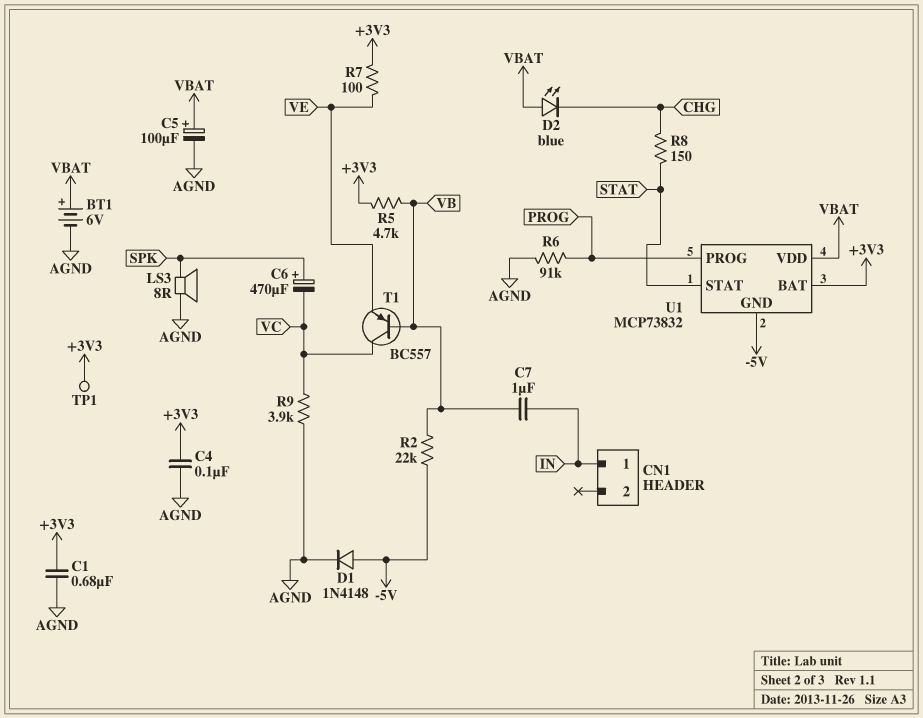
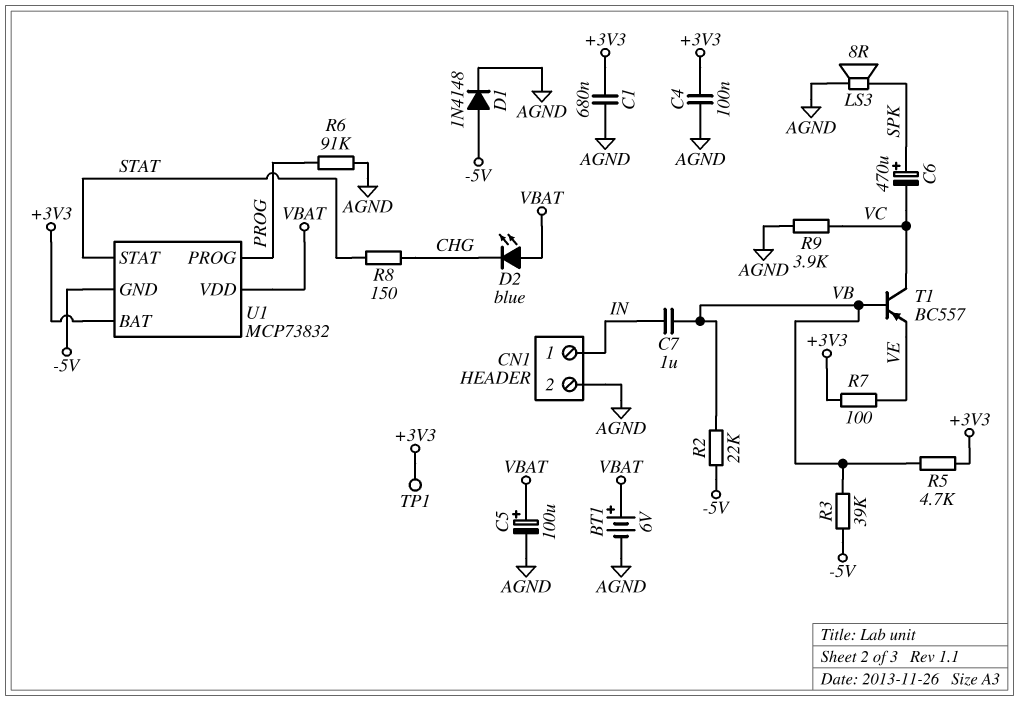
CN1 pin 2: none -> AGND
R3: none -> 39k (-5V, VB)

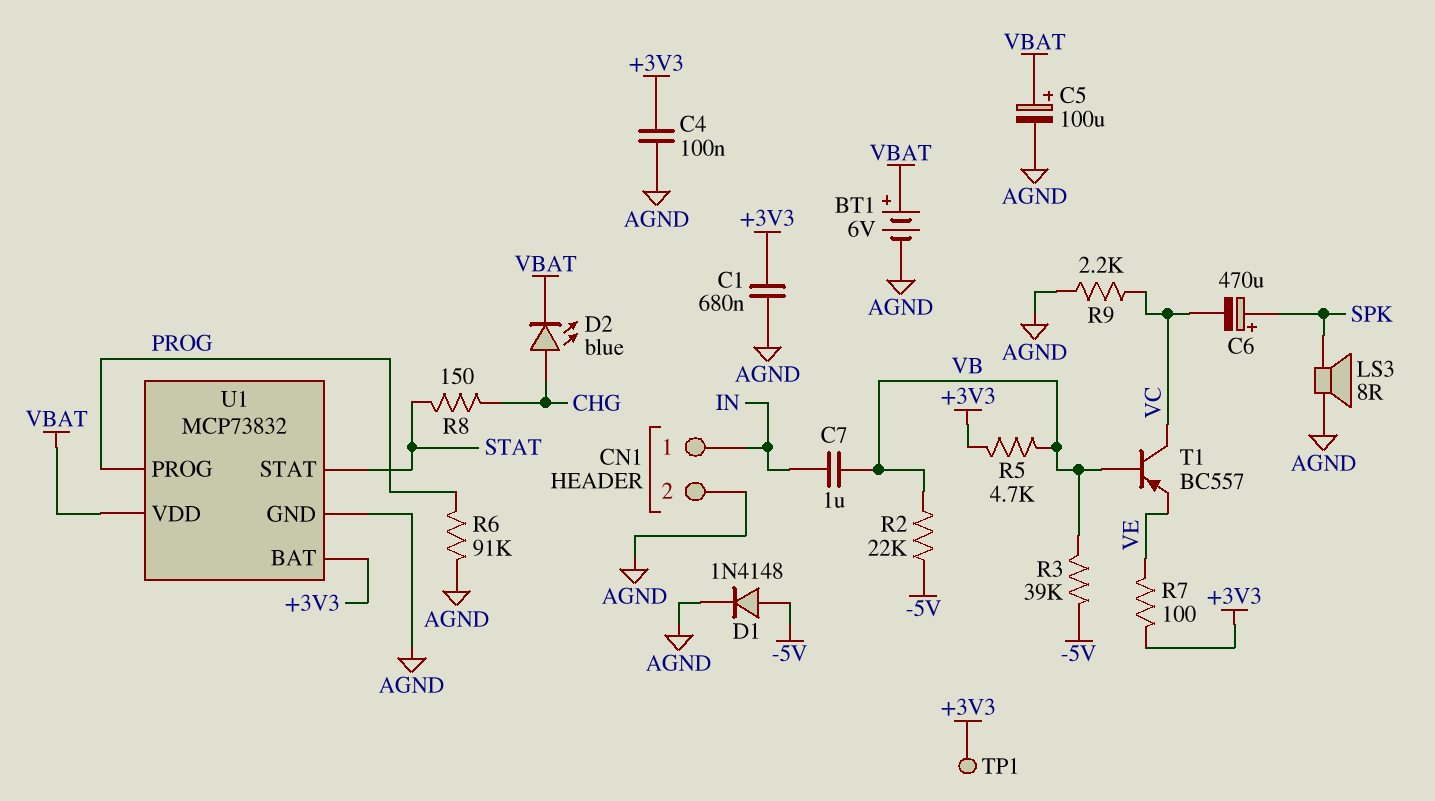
D2: LED blue (A VBAT, K CHG) -> LED blue (A CHG, K VBAT)
R9: 3.9k (AGND, VC) -> 2.2k (AGND, VC)
U1 pin GND: -5V -> AGND

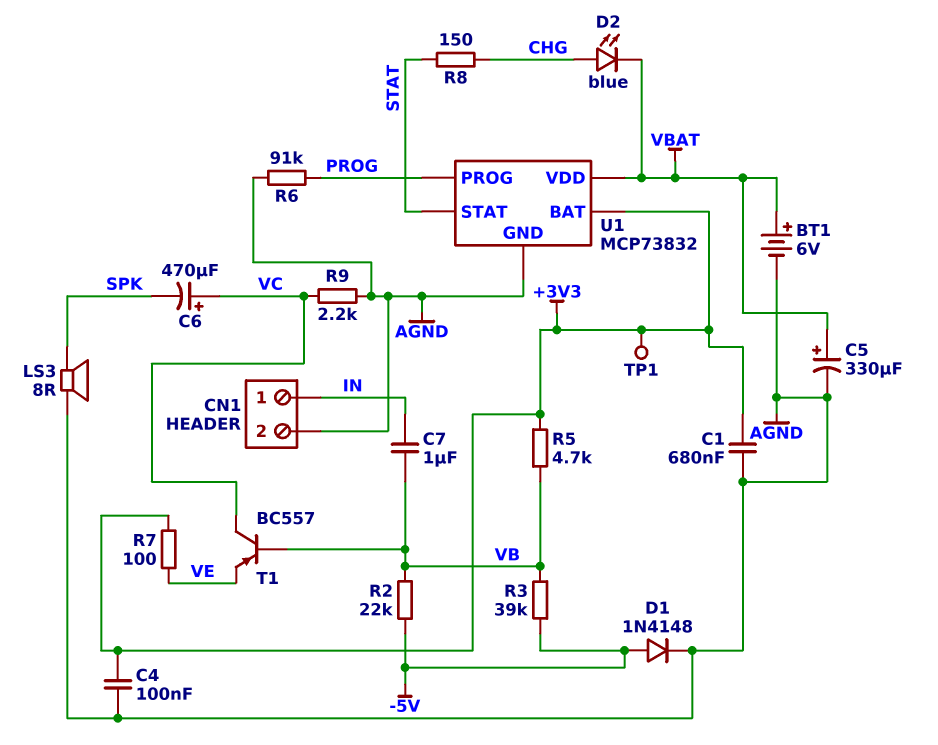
C5: 100uF (plus VBAT, minus AGND) -> 330uF (plus VBAT, minus AGND)
C6: 470uF (plus SPK, minus VC) -> 470uF (plus VC, minus SPK)

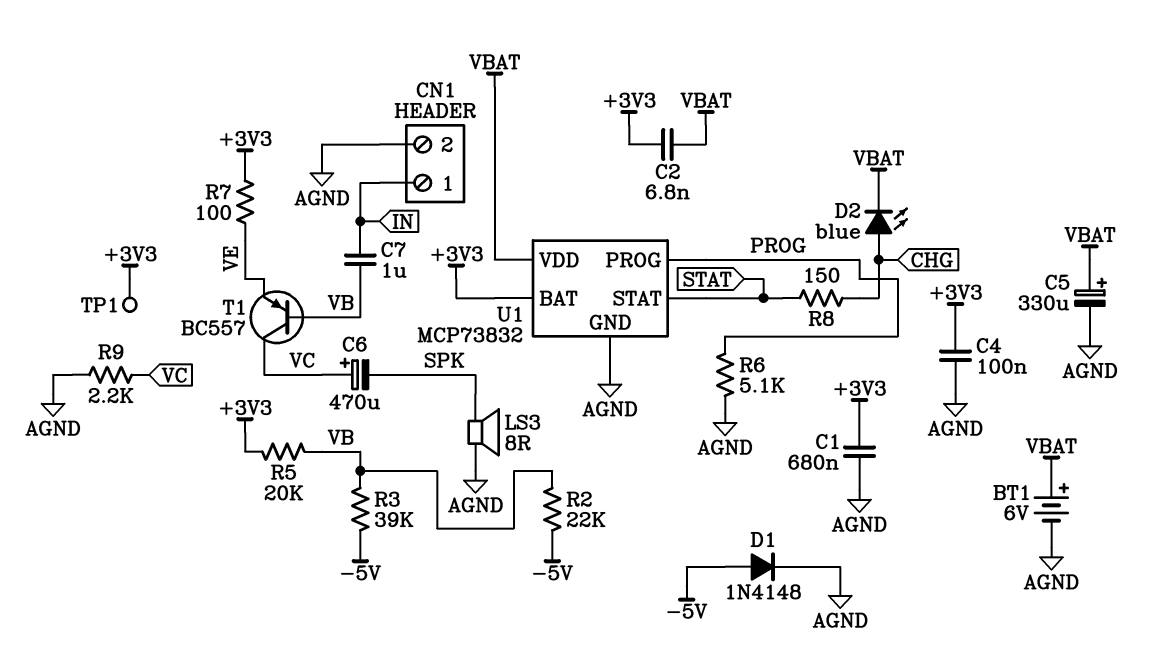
C2: none -> 6.8nF (+3V3, VBAT)
R5: 4.7k (+3V3, VB) -> 20k (+3V3, VB)
R6: 91k (AGND, PROG) -> 5.1k (AGND, PROG)

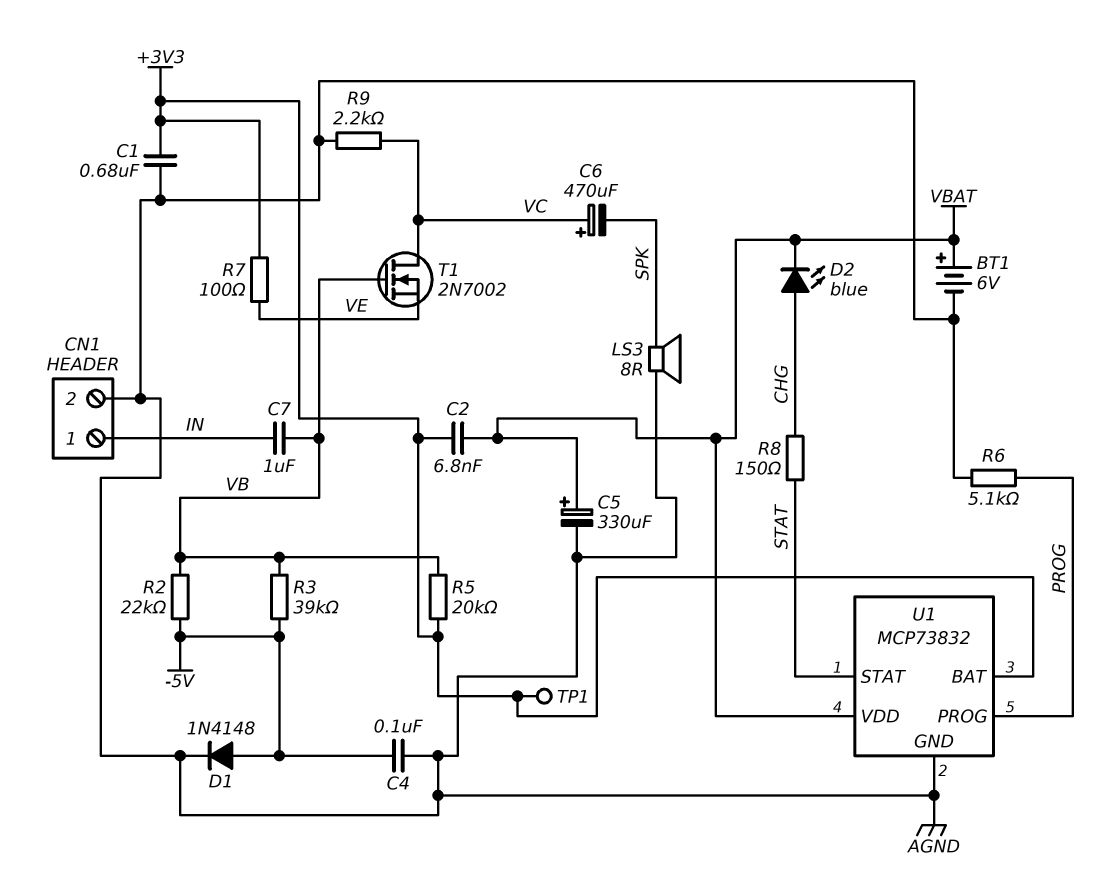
C4: 100nF (+3V3, AGND) -> 100nF (-5V, AGND)
T1: PNP BC557 (B VB, C VC, E VE) -> NMOS 2N7002 (G VB, D VC, S VE)

